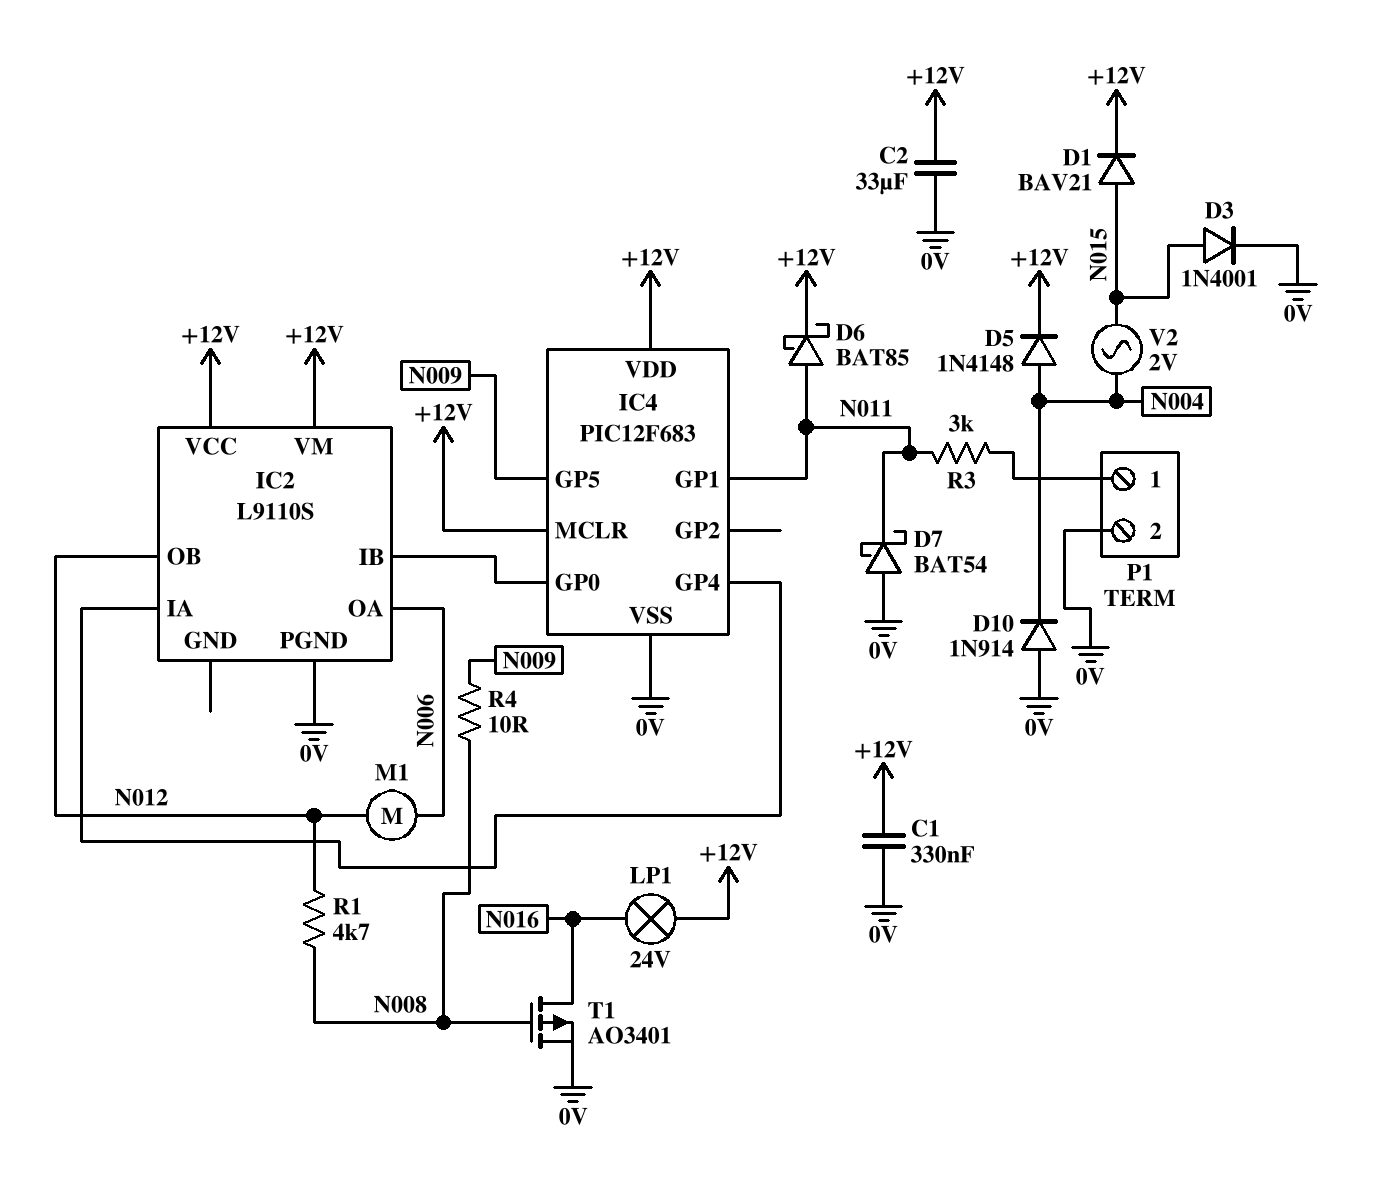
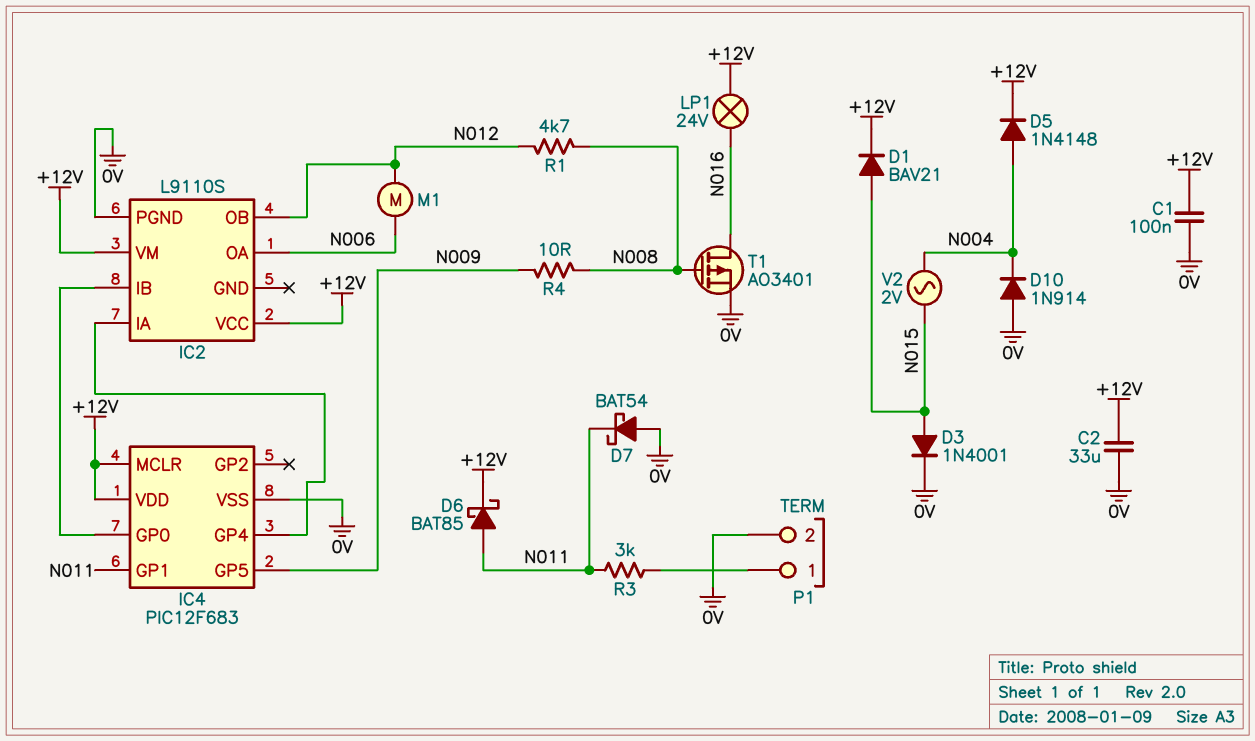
C1: 330nF (+12V, 0V) -> 100nF (+12V, 0V)

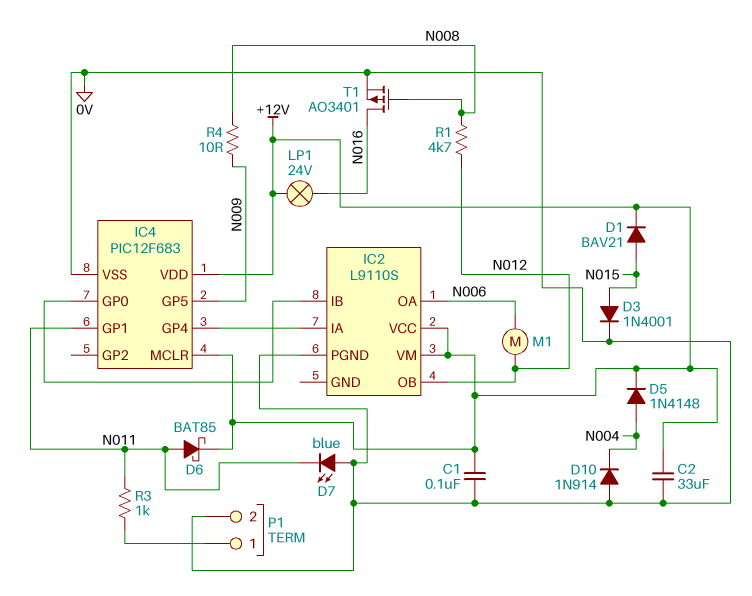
D7: schottky BAT54 (A 0V, K N011) -> LED blue (A 0V, K N011)
R3: 3k (N011, P1/1) -> 1k (N011, P1/1)
V2: AC 2V (N004, N015) -> none

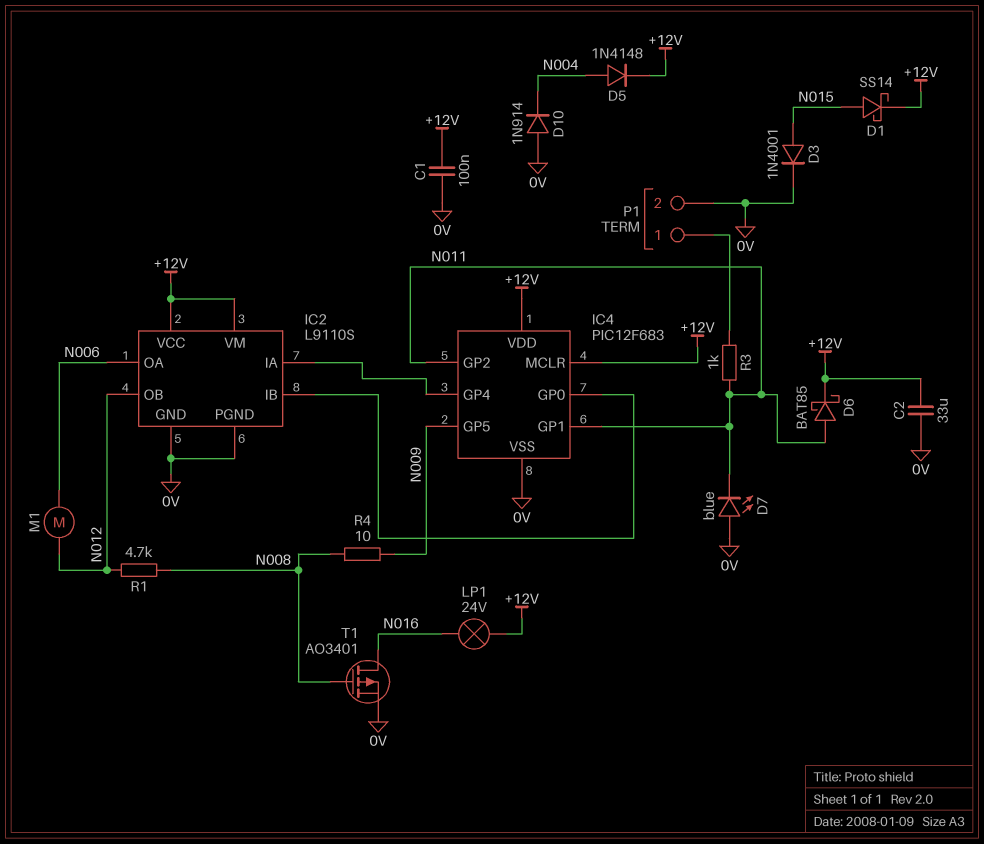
D1: diode BAV21 (A N015, K +12V) -> schottky SS14 (A N015, K +12V)
IC2 pin GND: none -> 0V
IC4 pin GP2: none -> N011

